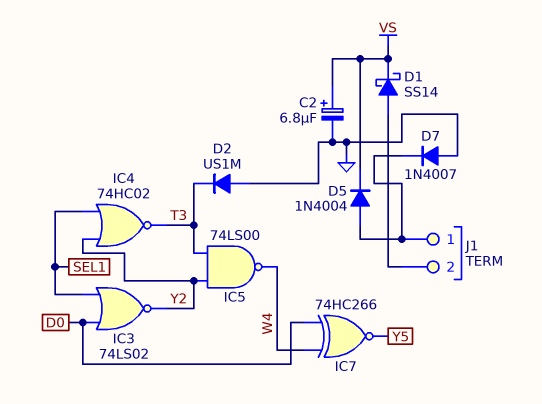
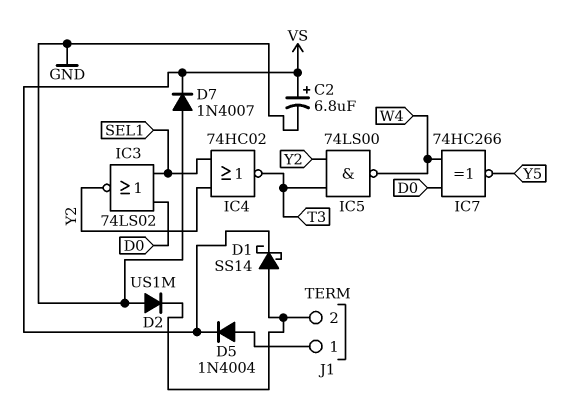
D2: diode US1M (A GND, K T3) -> diode US1M (A GND, K J1/2)
D7: diode 1N4007 (A GND, K J1/1) -> diode 1N4007 (A GND, K VS)

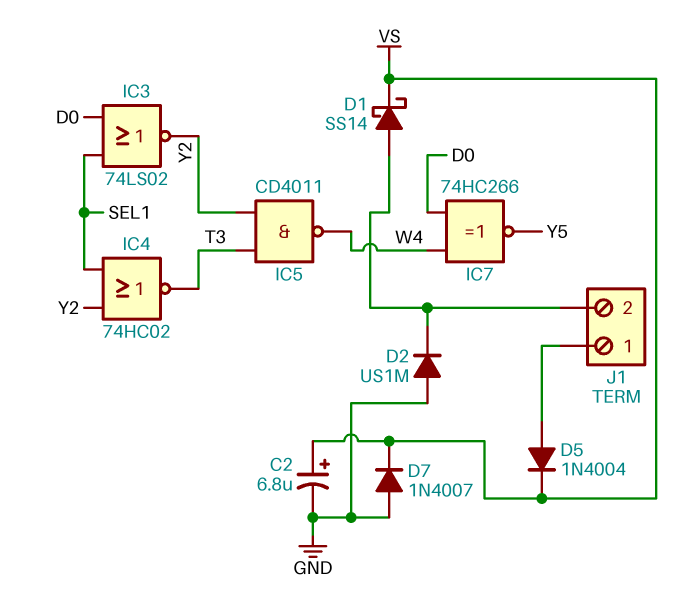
IC5: NAND 74LS00 (in T3, in Y2, out W4) -> NAND CD4011 (in T3, in Y2, out W4)

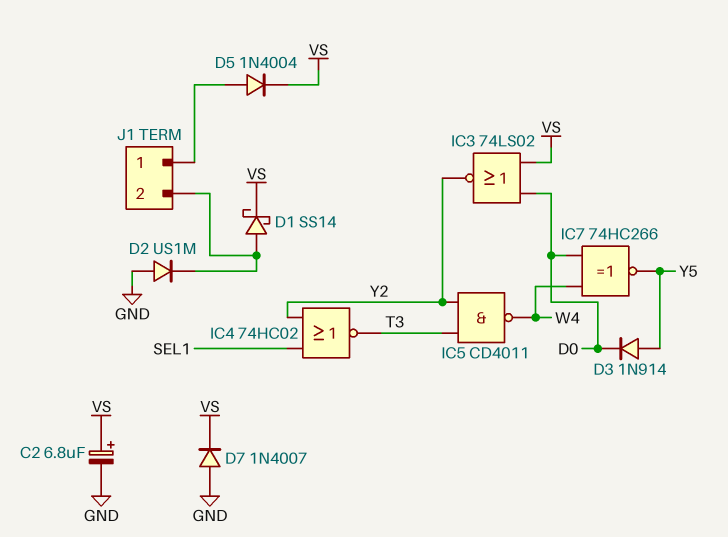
D3: none -> diode 1N914 (A Y5, K D0)
IC3: NOR 74LS02 (in D0, in SEL1, out Y2) -> NOR 74LS02 (in D0, in VS, out Y2)

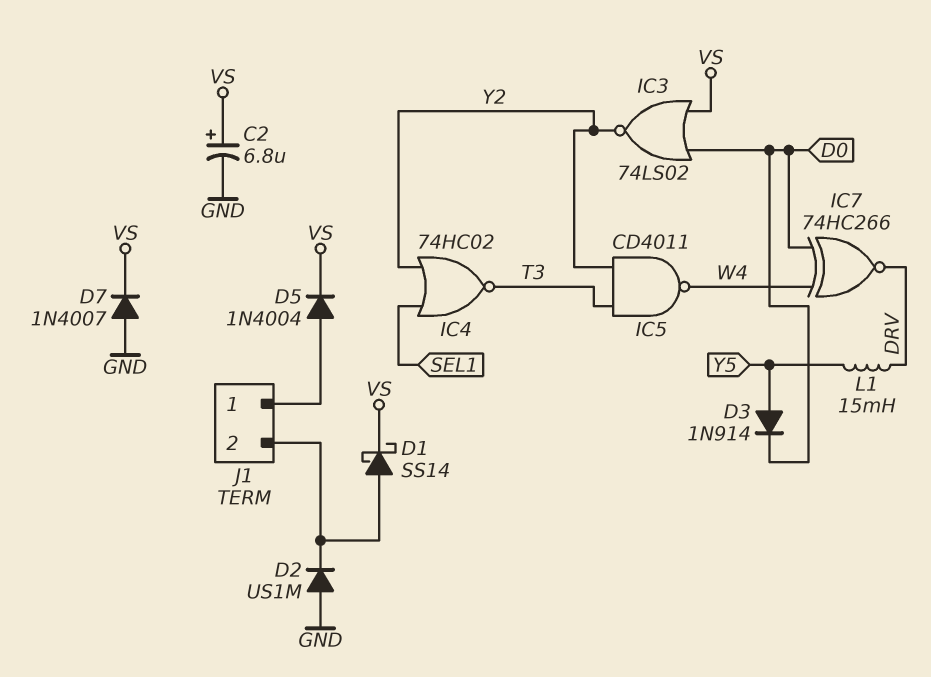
IC7: XNOR 74HC266 (in D0, in W4, out Y5) -> XNOR 74HC266 (in D0, in W4, out DRV)
L1: none -> 15mH (DRV, Y5)

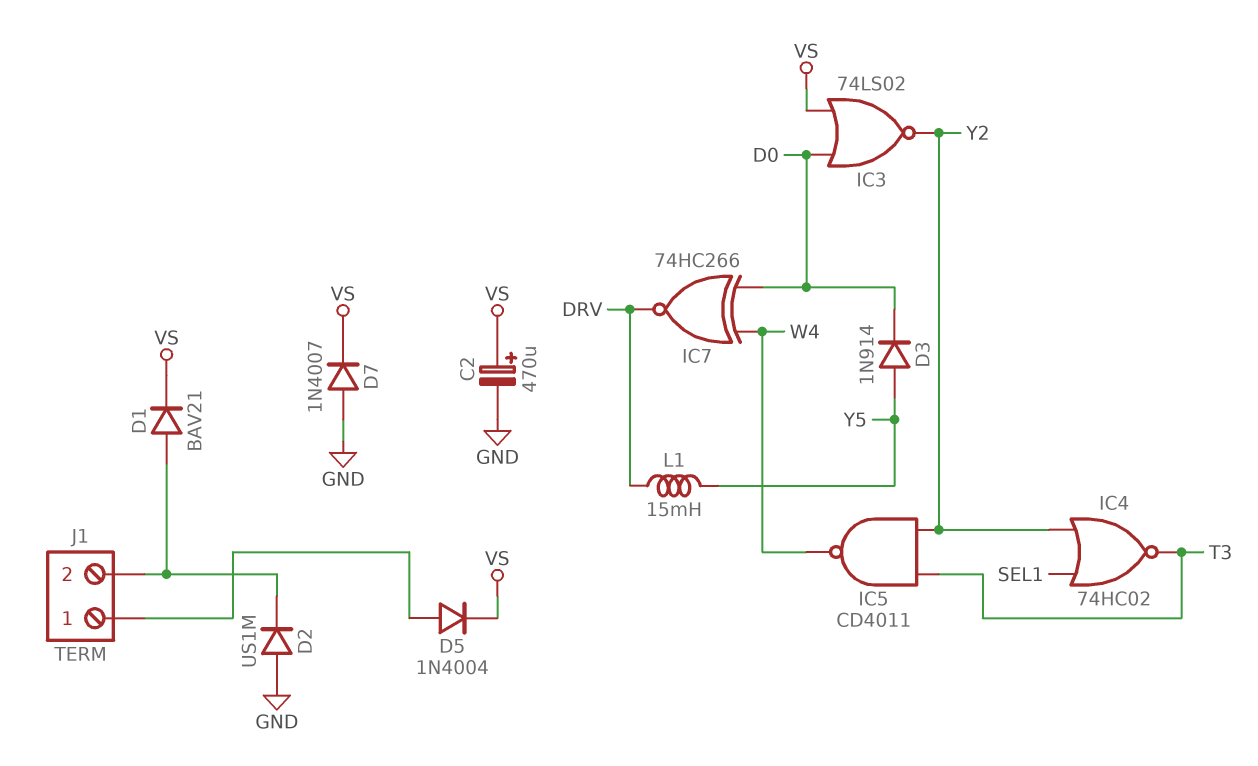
C2: 6.8uF (plus VS, minus GND) -> 470uF (plus VS, minus GND)
D1: schottky SS14 (A J1/2, K VS) -> diode BAV21 (A J1/2, K VS)

